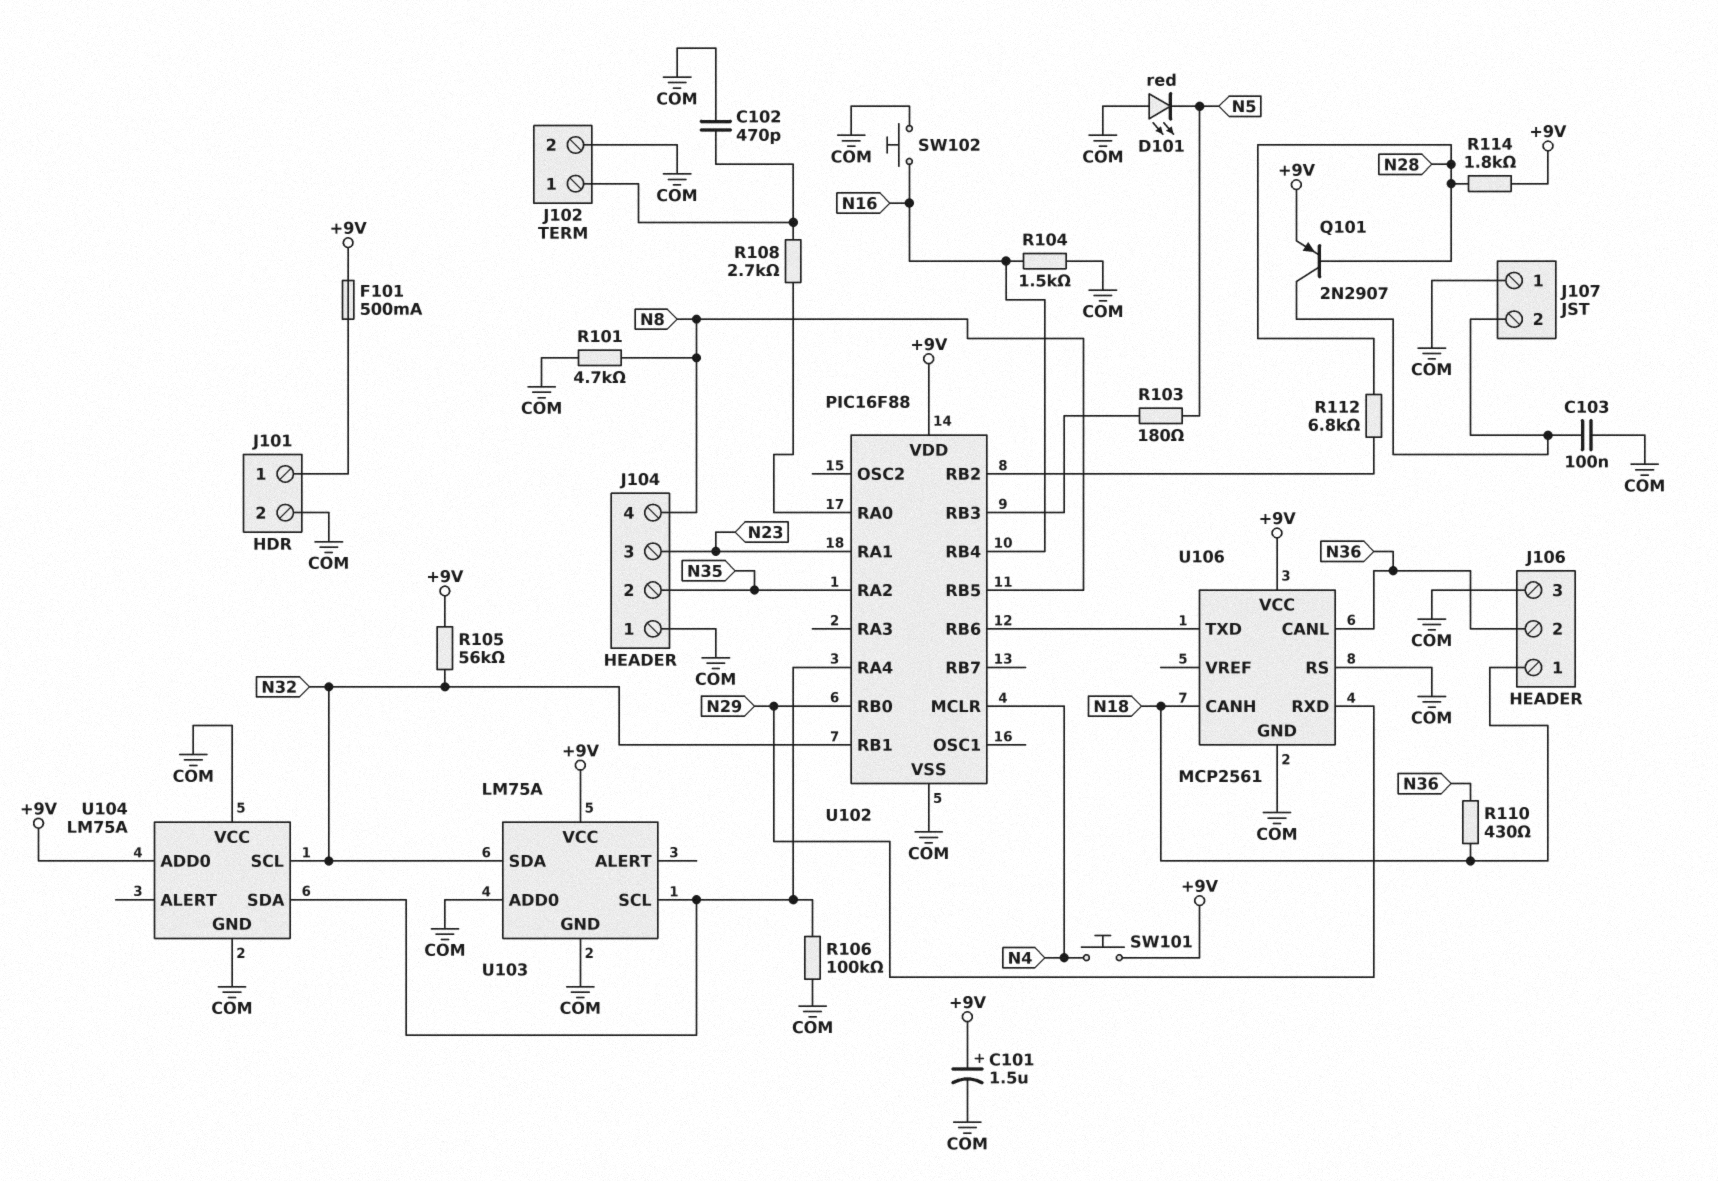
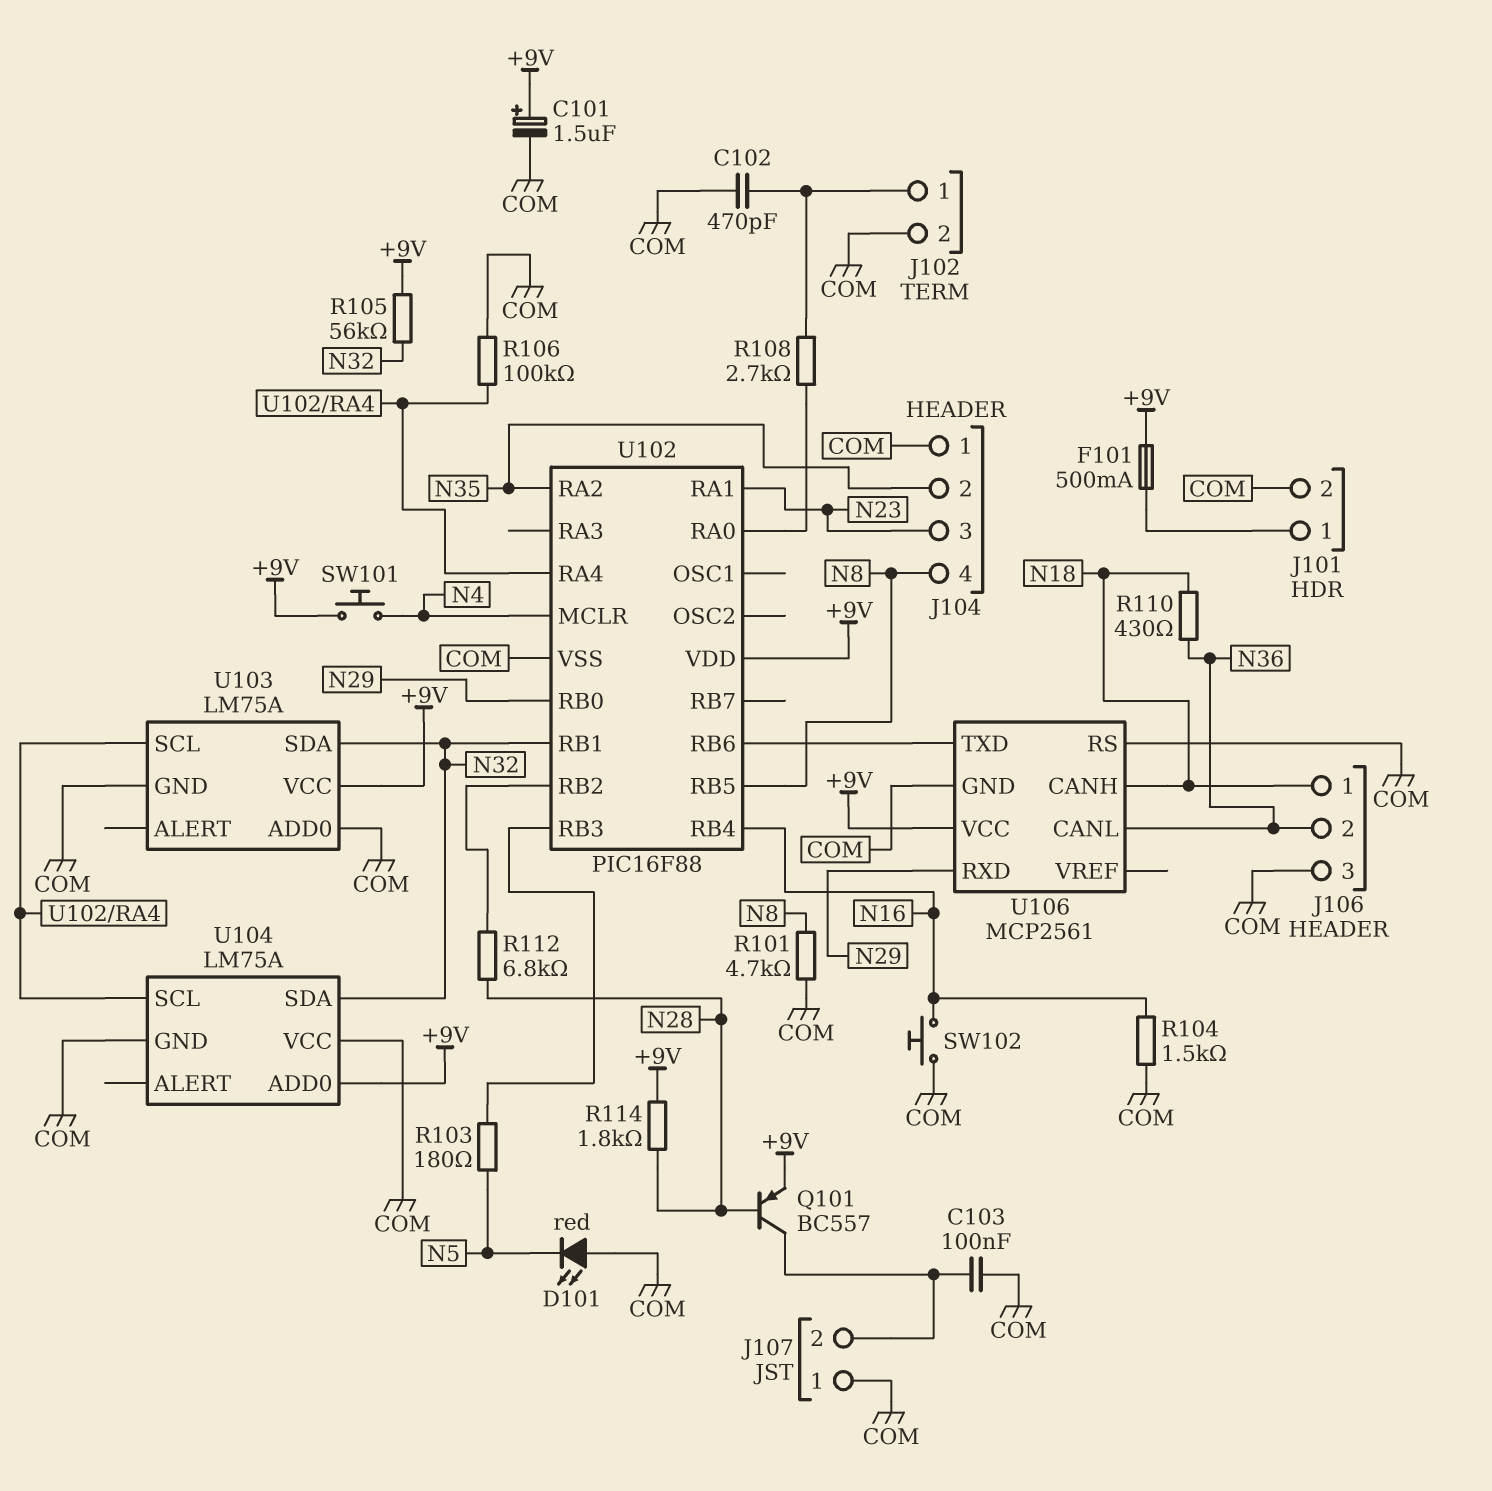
Q101: PNP 2N2907 (B N28, C J107/2, E +9V) -> PNP BC557 (B N28, C J107/2, E +9V)
U104 pin SCL: N32 -> U102/RA4
U104 pin SDA: U102/RA4 -> N32

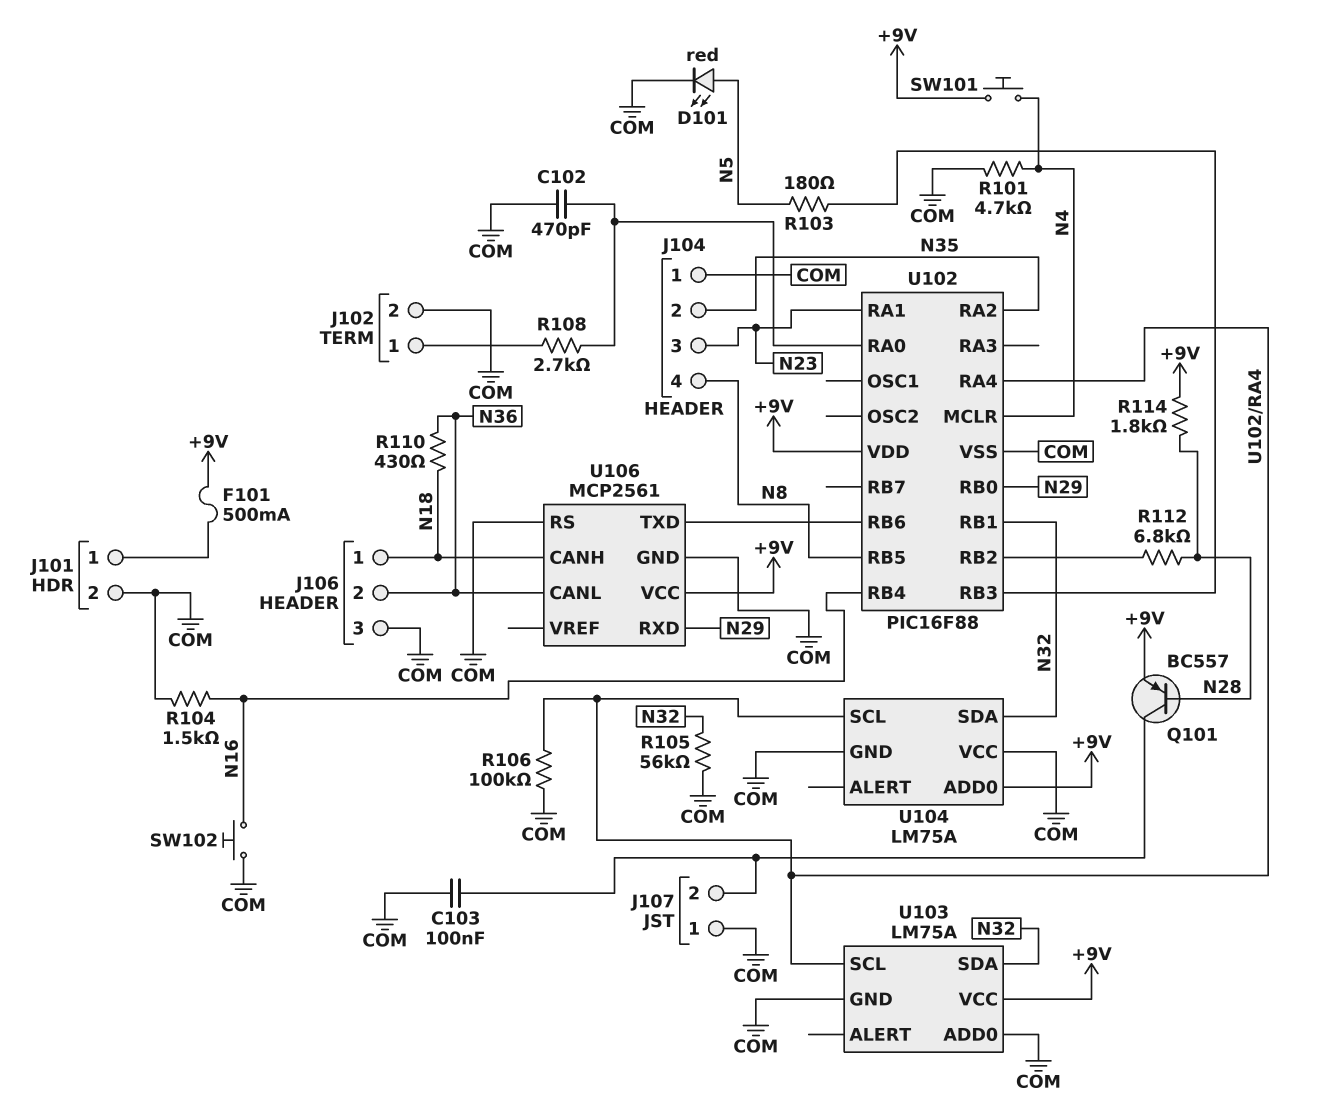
C101: 1.5uF (plus +9V, minus COM) -> none
C102: 470pF (COM, J102/1) -> 470pF (COM, U102/RA0)
D101: LED red (A COM, K N5) -> LED red (A N5, K COM)
R101: 4.7k (COM, N8) -> 4.7k (COM, N4)
R105: 56k (+9V, N32) -> 56k (COM, N32)

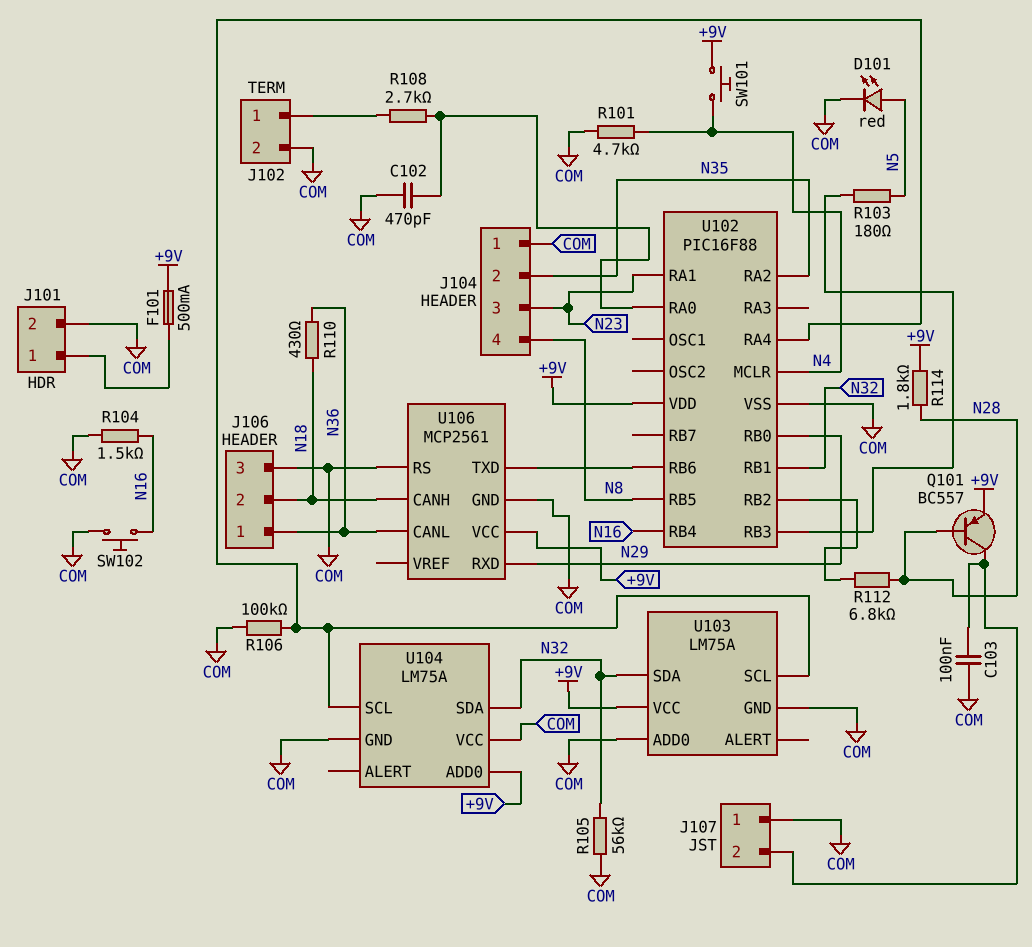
J106 pin 1: N18 -> N36
J106 pin 2: N36 -> N18

